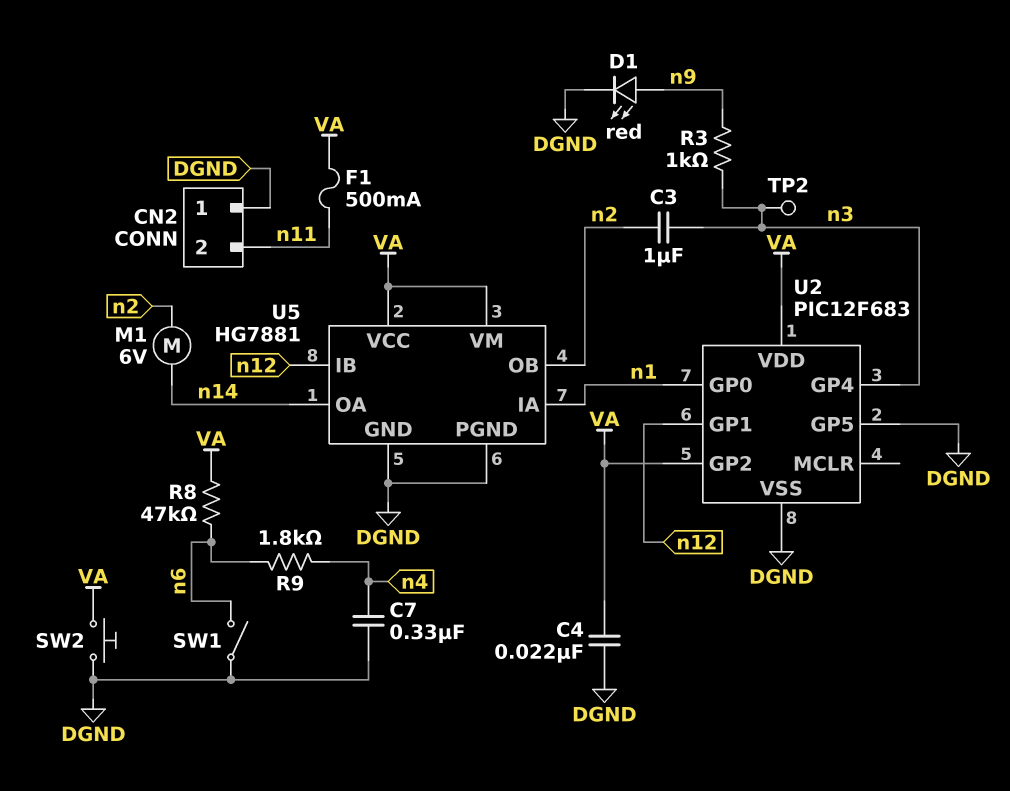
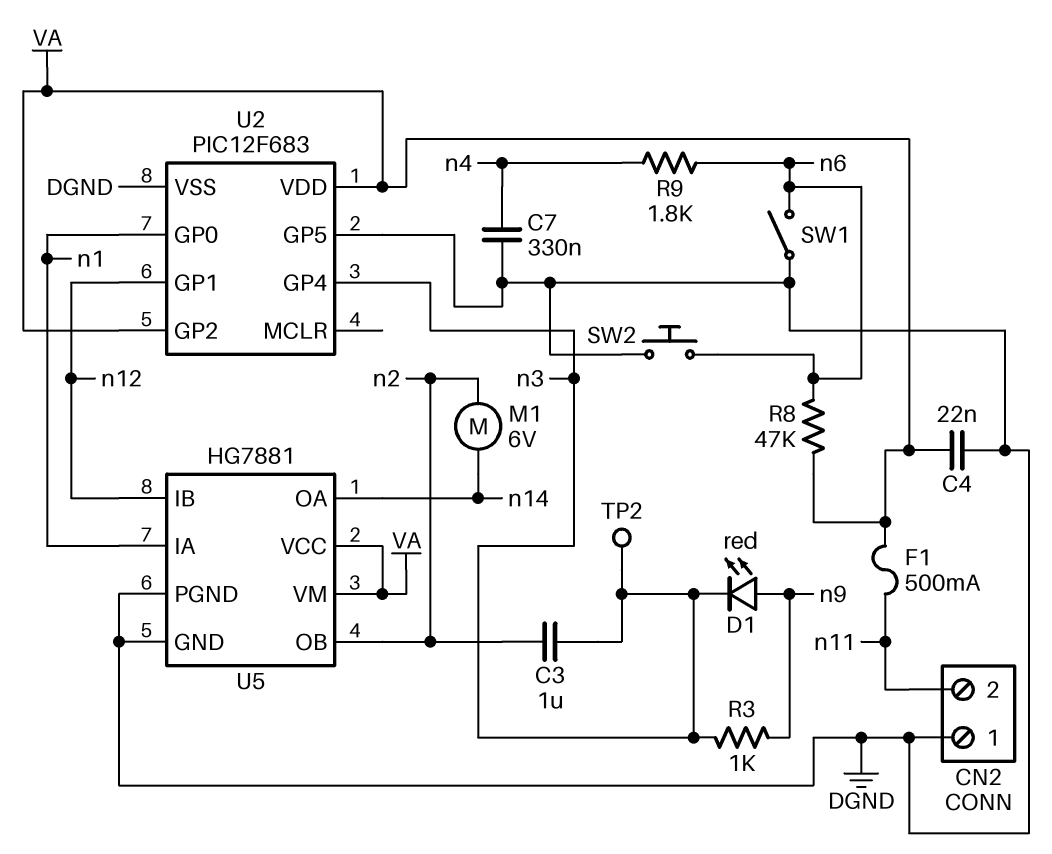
D1: LED red (A n9, K DGND) -> LED red (A n9, K n3)
SW2: button (DGND, VA) -> button (DGND, n6)

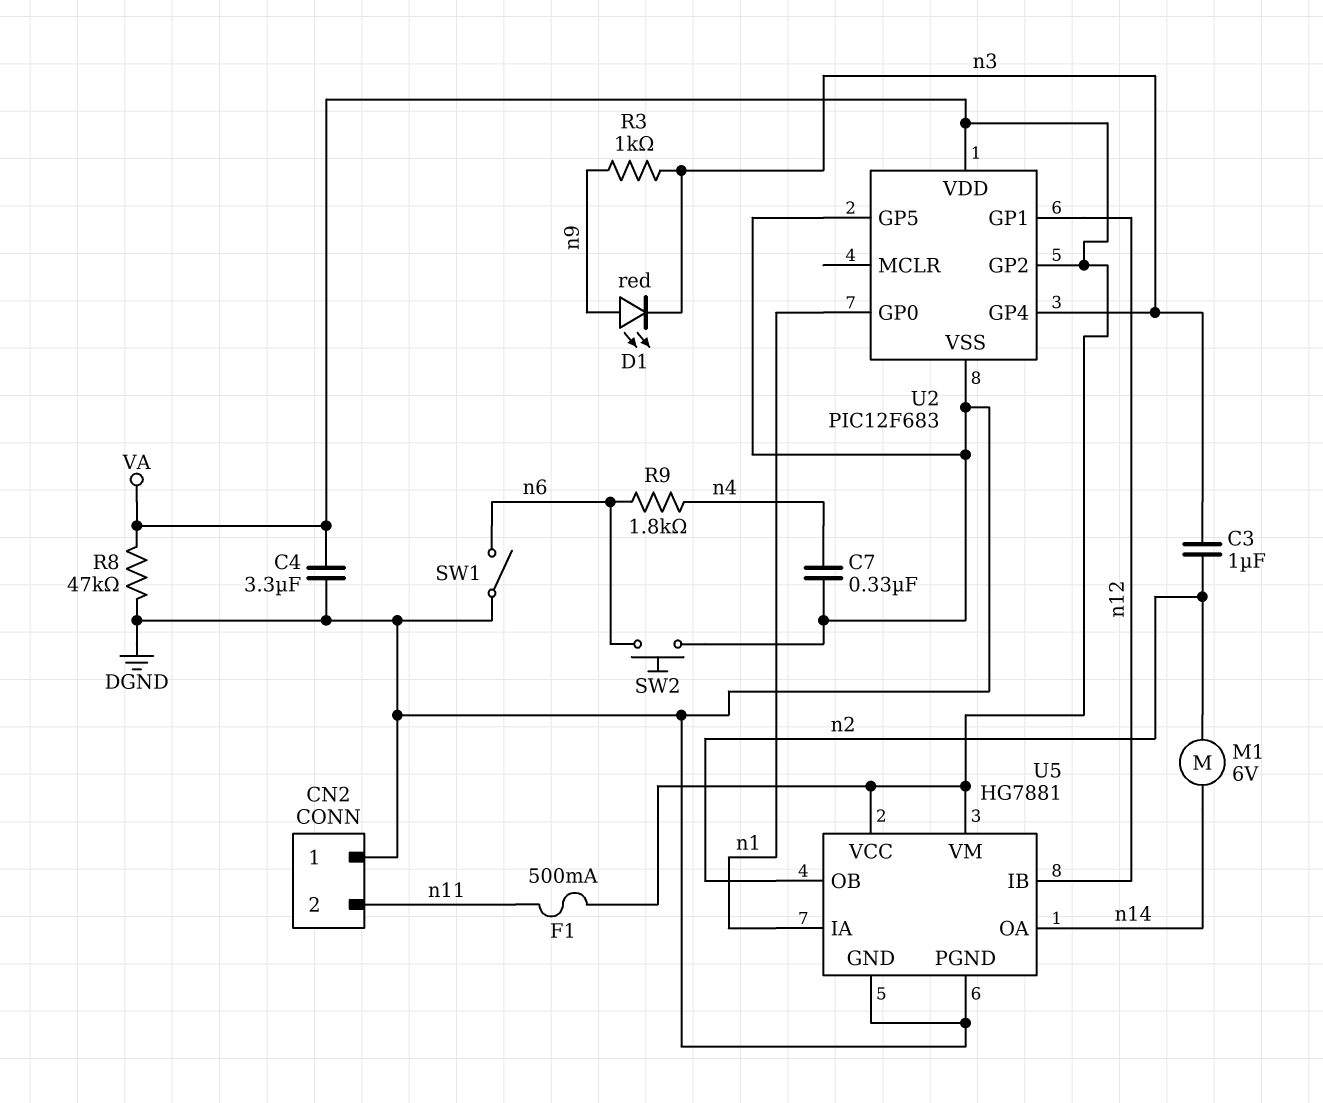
C4: 22nF (DGND, VA) -> 3.3uF (DGND, VA)
R8: 47k (VA, n6) -> 47k (DGND, VA)
TP2: test point (n3) -> none

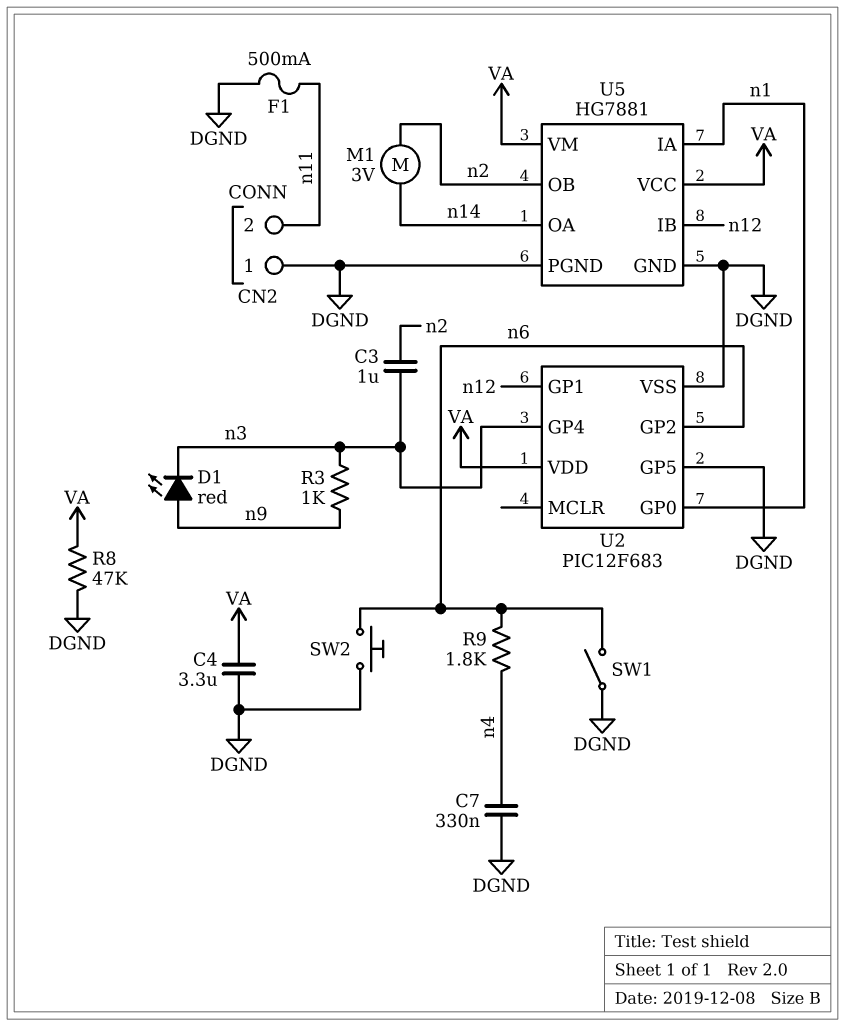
F1: 500mA (VA, n11) -> 500mA (DGND, n11)
M1: motor 6V (n2, n14) -> motor 3V (n2, n14)
U2 pin GP2: VA -> n6

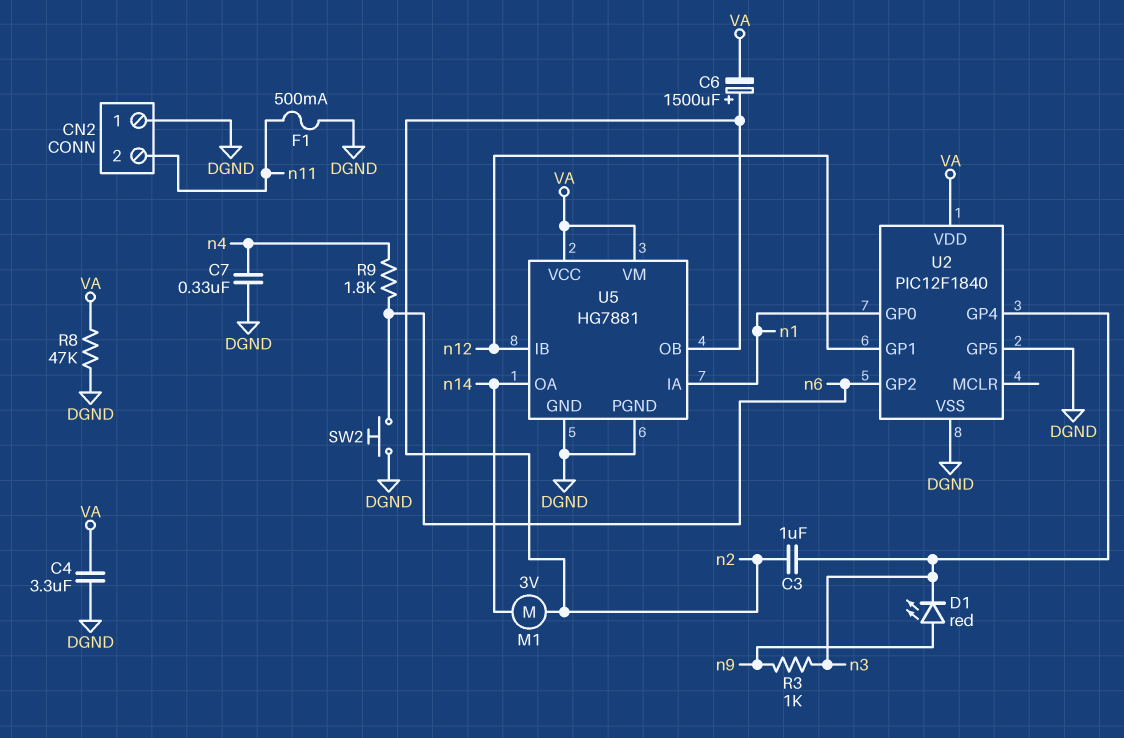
C6: none -> 1500uF (plus n2, minus VA)
SW1: switch (DGND, n6) -> none
U2: PIC12F683 -> PIC12F1840

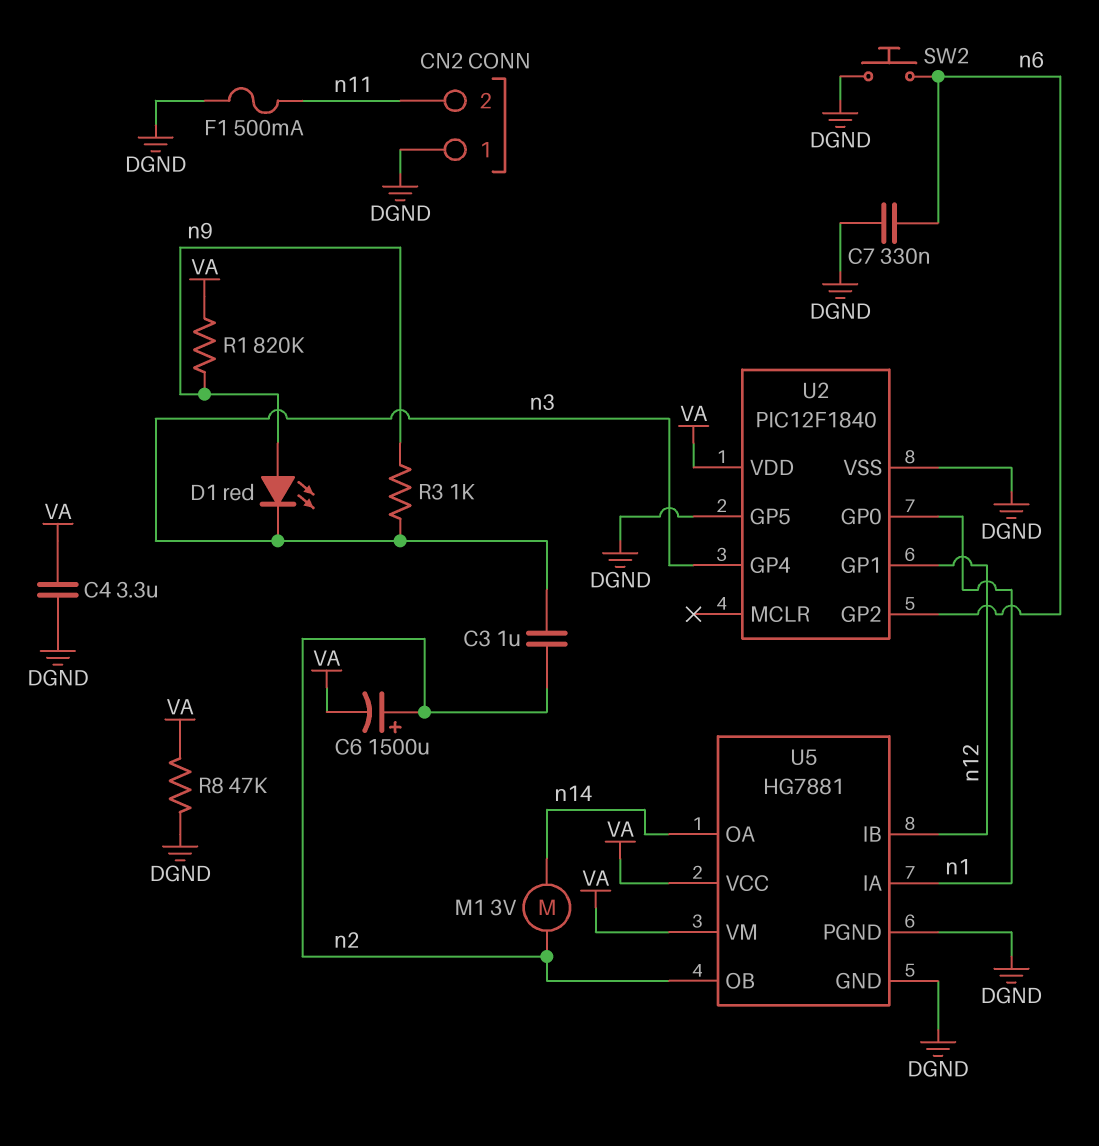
C7: 330nF (DGND, n4) -> 330nF (DGND, n6)
R1: none -> 820k (VA, n9)
R9: 1.8k (n4, n6) -> none

